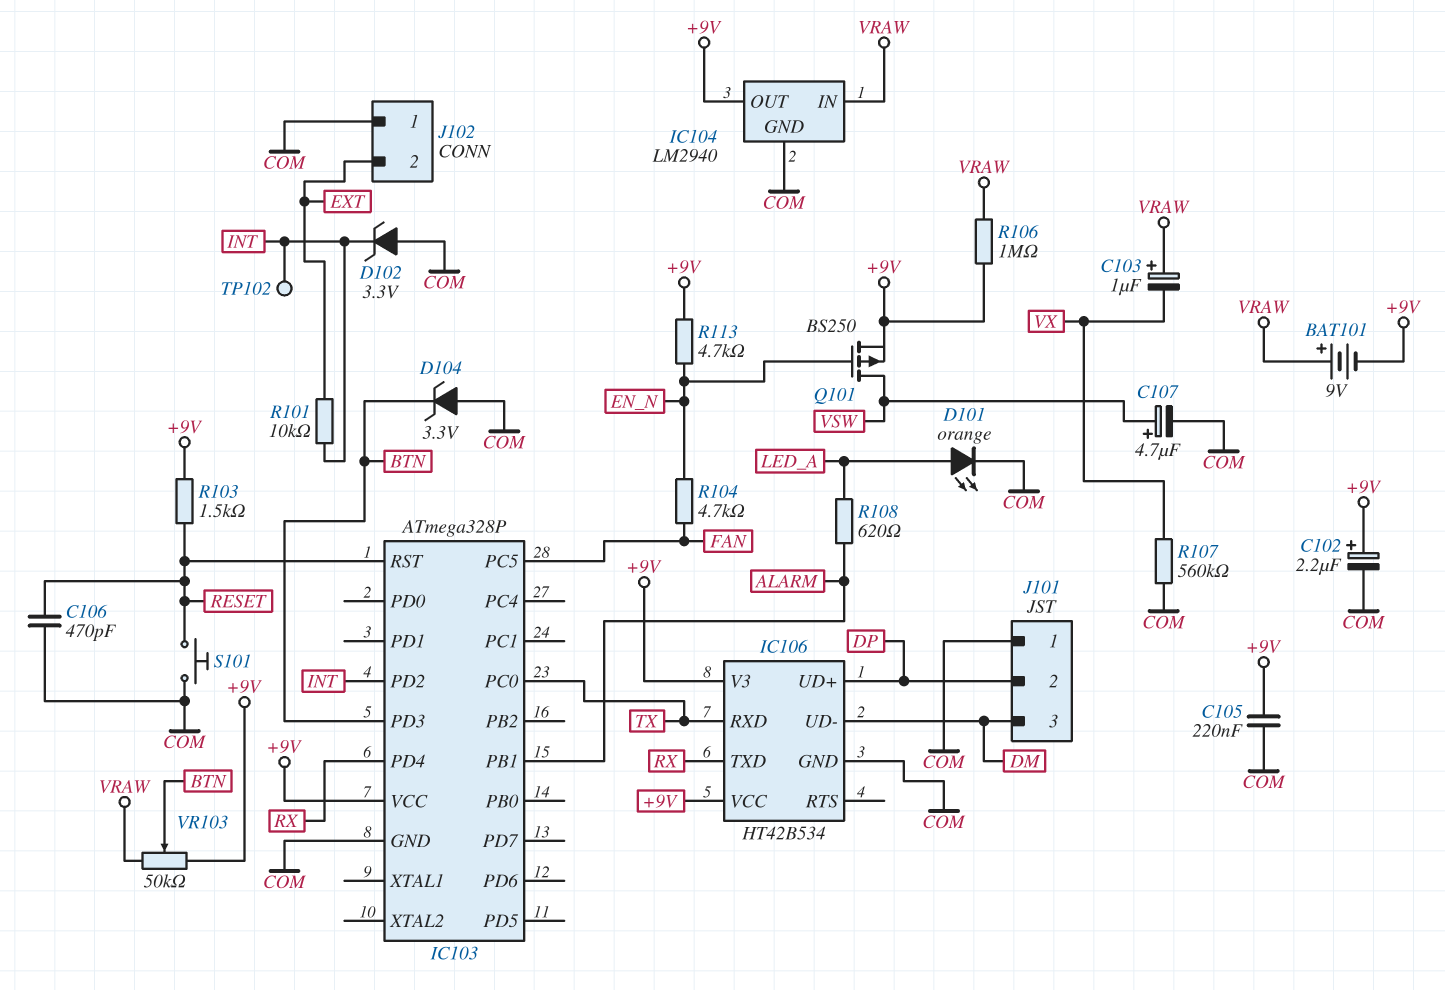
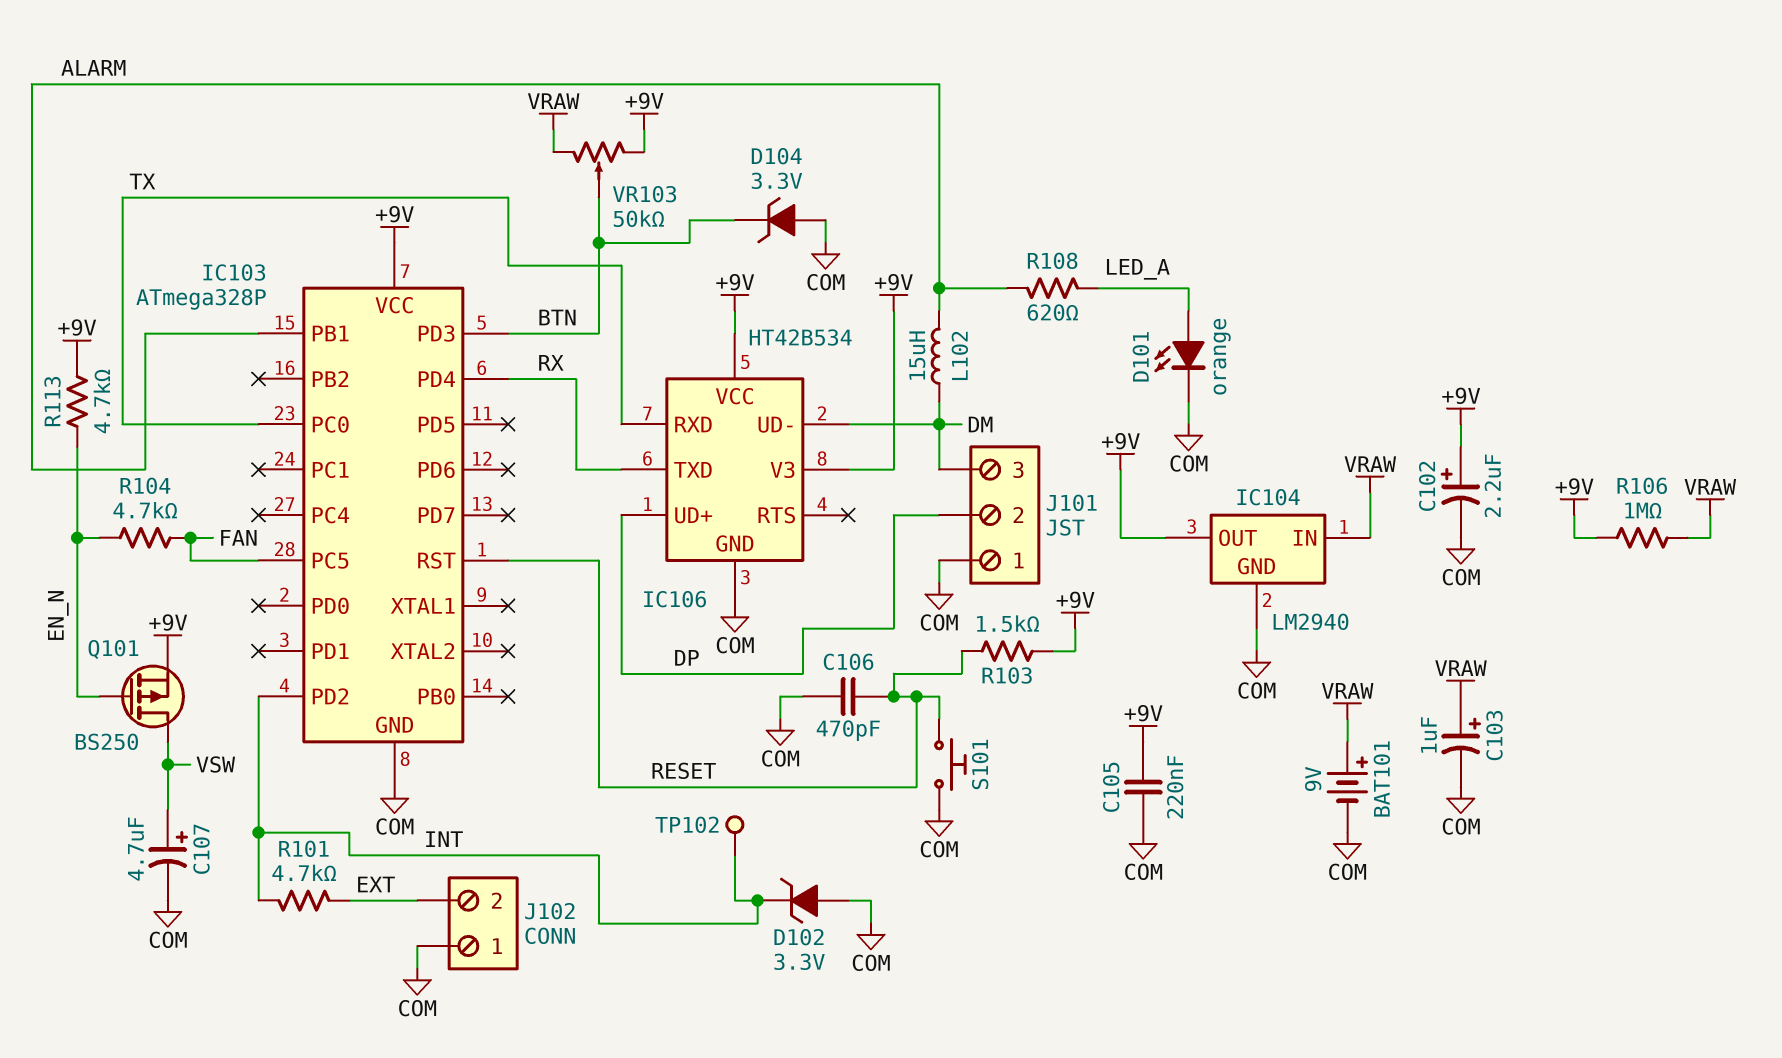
BAT101: 9V (plus VRAW, minus +9V) -> 9V (plus VRAW, minus COM)
C103: 1uF (plus VRAW, minus VX) -> 1uF (plus VRAW, minus COM)
L102: none -> 15uH (ALARM, DM)
R101: 10k (EXT, INT) -> 4.7k (EXT, INT)
R107: 560k (COM, VX) -> none

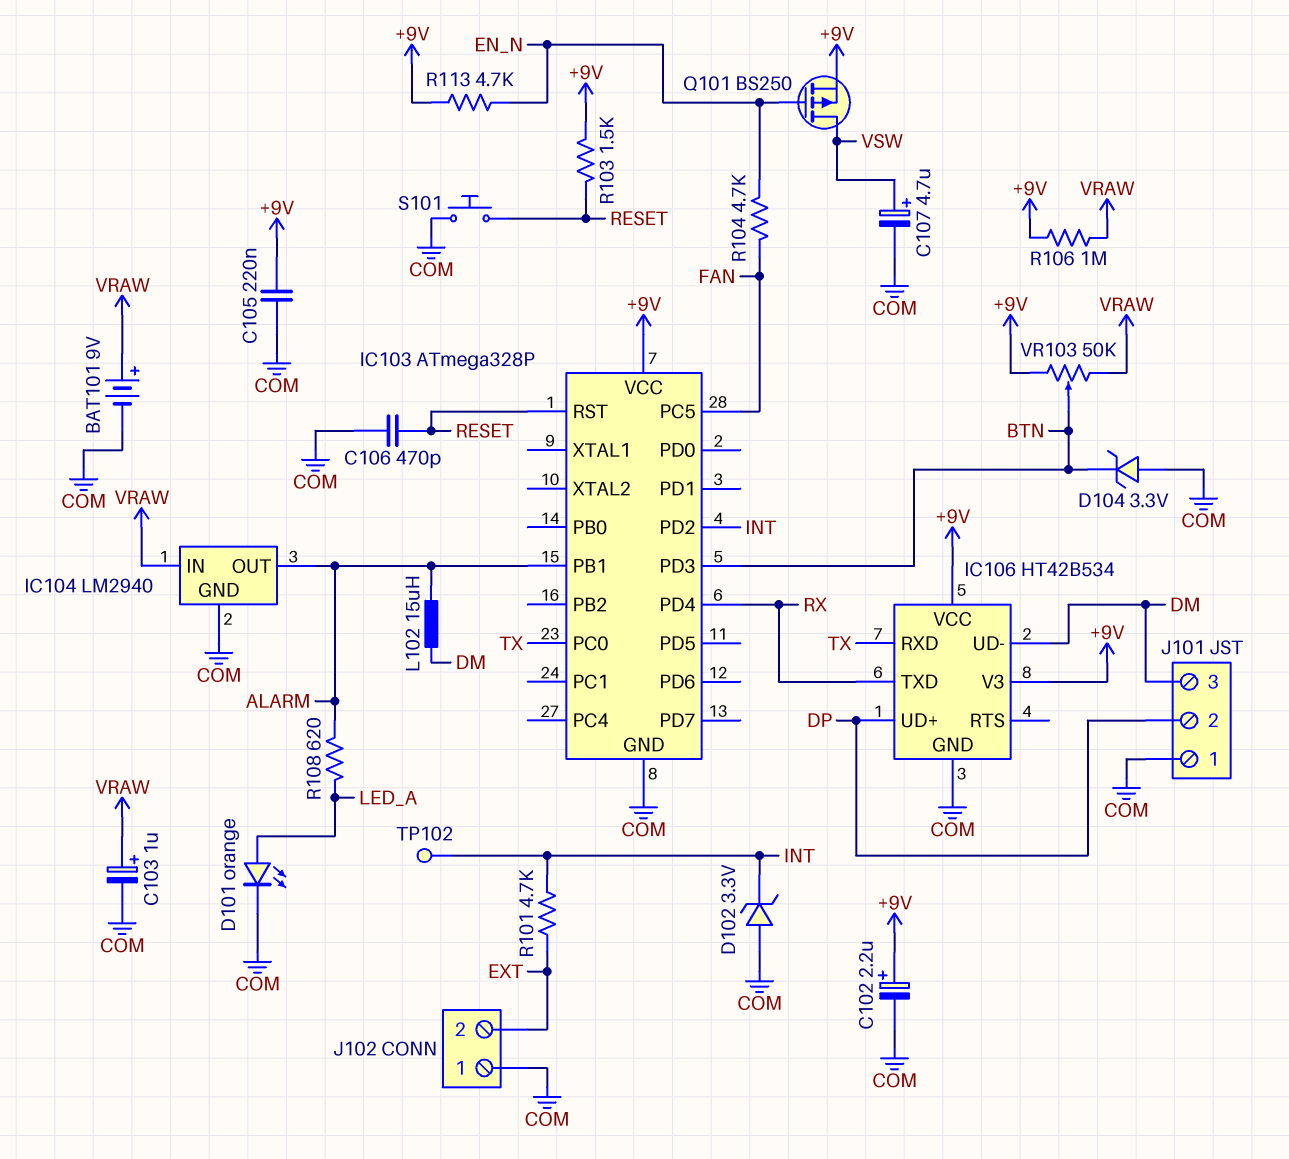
IC104 pin OUT: +9V -> ALARM

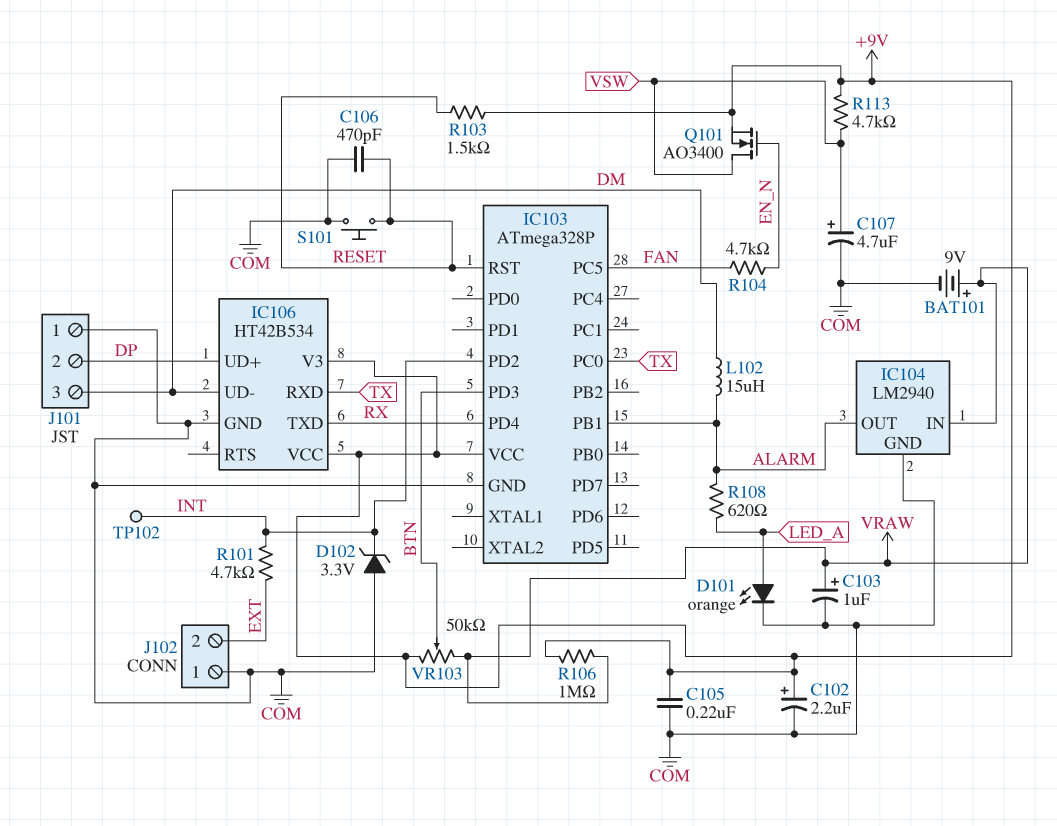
D104: zener 3.3V (A COM, K BTN) -> none
Q101: PMOS BS250 (G EN_N, D VSW, S +9V) -> NMOS AO3400 (G EN_N, D VSW, S +9V)
R113: 4.7k (+9V, EN_N) -> 4.7k (+9V, VSW)

